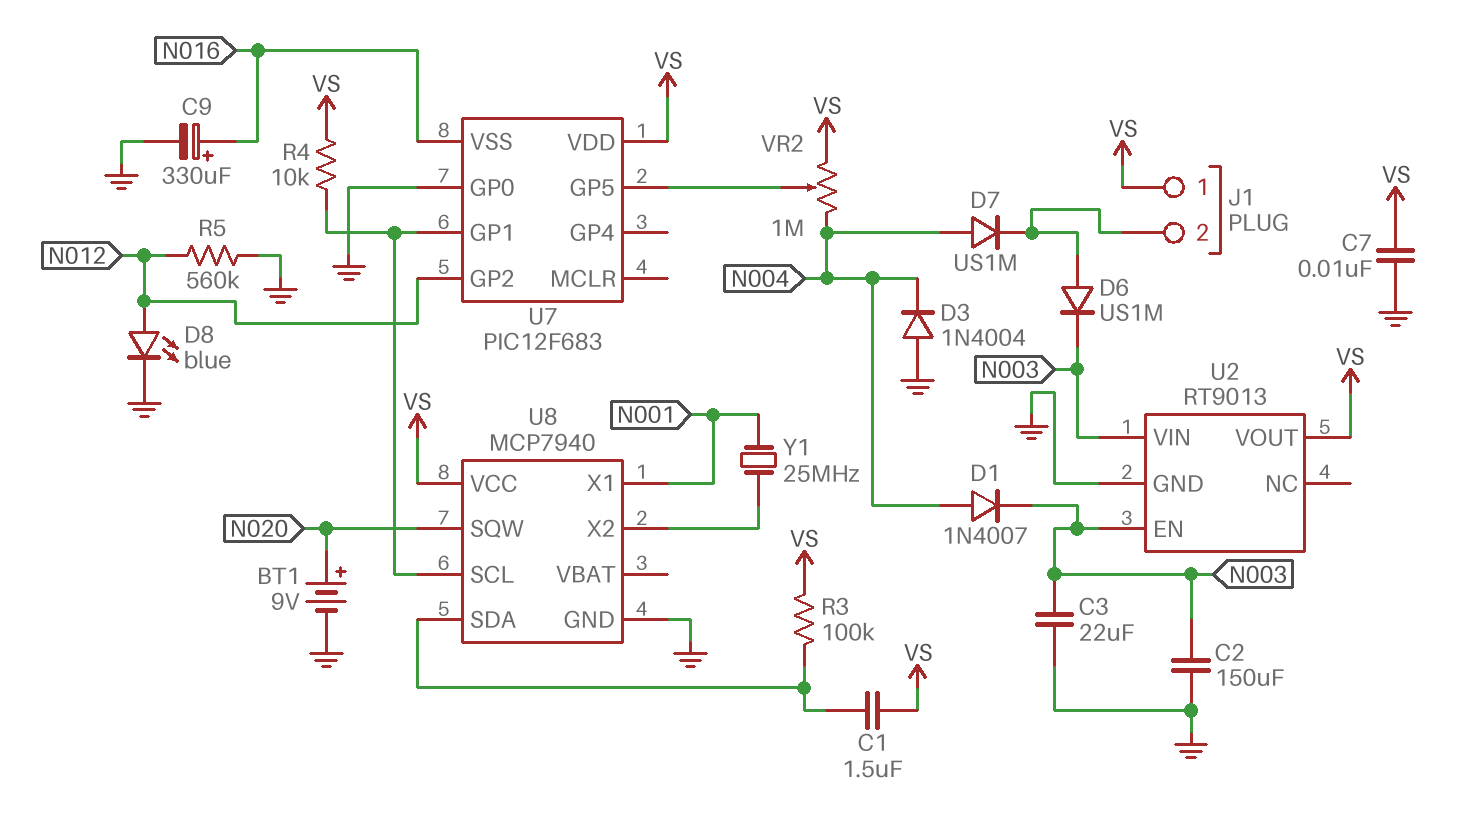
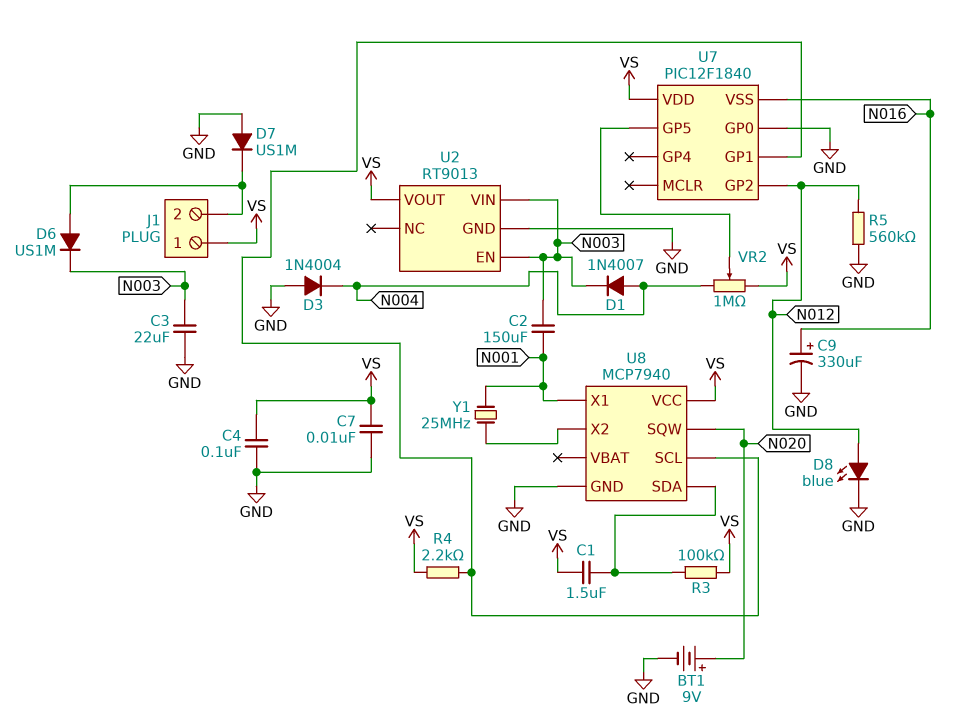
C2: 150uF (GND, N003) -> 150uF (N001, N003)
C4: none -> 100nF (GND, VS)
D7: diode US1M (A N004, K J1/2) -> diode US1M (A GND, K J1/2)
R4: 10k (U7/GP1, VS) -> 2.2k (U7/GP1, VS)
U7: PIC12F683 -> PIC12F1840

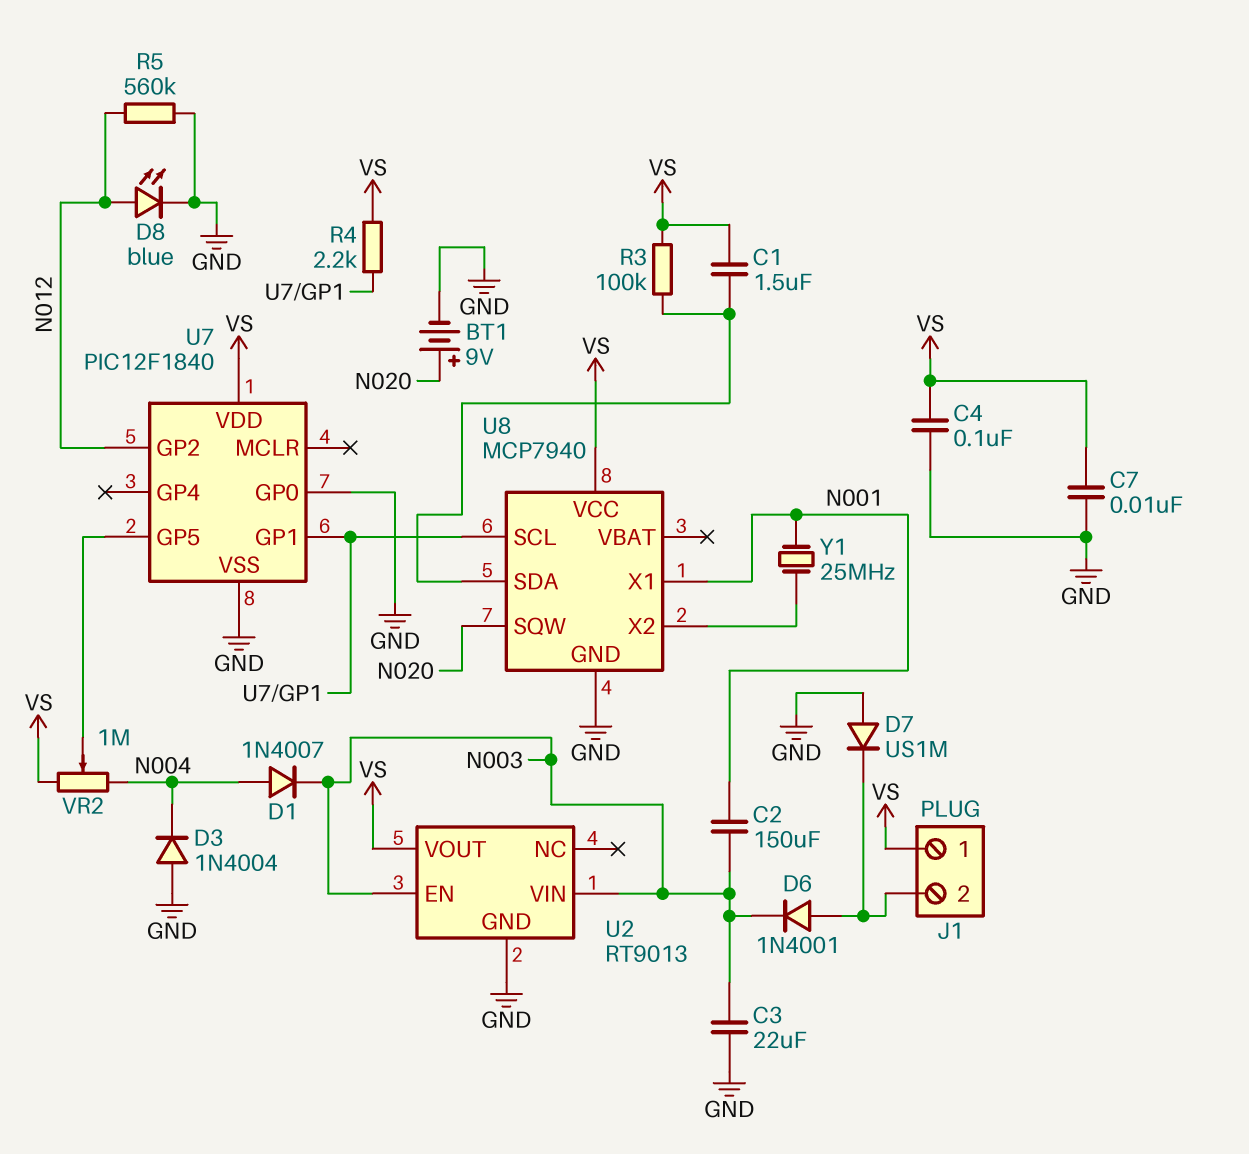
C9: 330uF (plus N016, minus GND) -> none
D6: diode US1M (A J1/2, K N003) -> diode 1N4001 (A J1/2, K N003)
U7 pin VSS: N016 -> GND

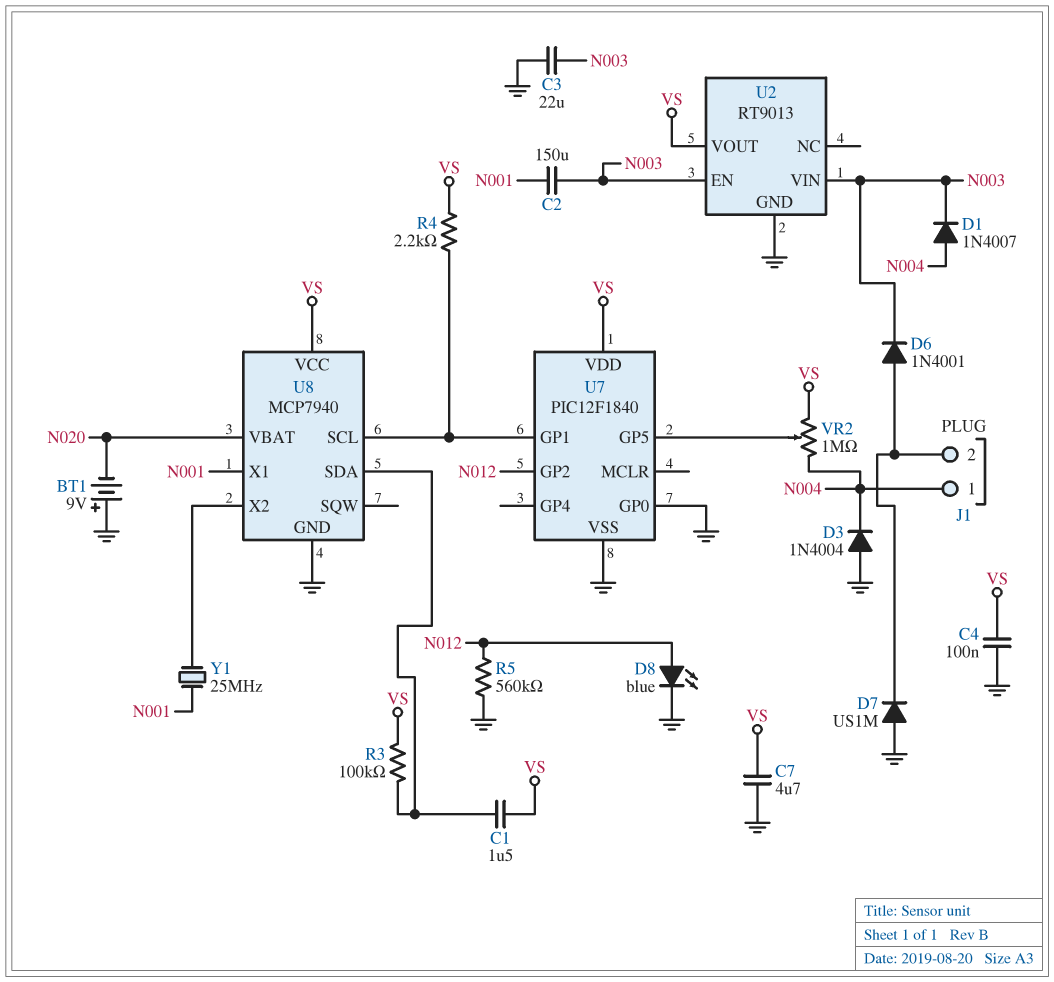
BT1: 9V (plus N020, minus GND) -> 9V (plus GND, minus N020)
C7: 10nF (GND, VS) -> 4.7uF (GND, VS)
J1 pin 1: VS -> N004
U8 pin SQW: N020 -> none
U8 pin VBAT: none -> N020

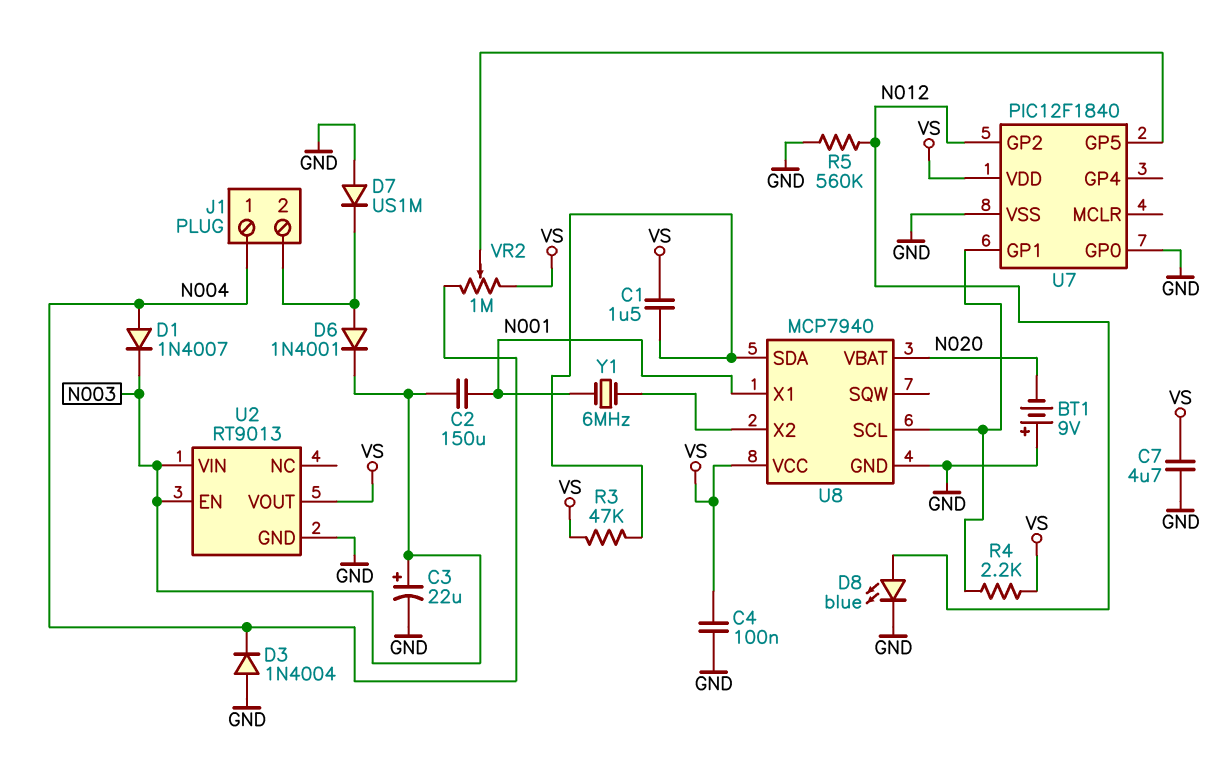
C3: 22uF (GND, N003) -> 22uF (plus N003, minus GND)
R3: 100k (U8/SDA, VS) -> 47k (U8/SDA, VS)
Y1: 25MHz (N001, U8/X2) -> 6MHz (N001, U8/X2)

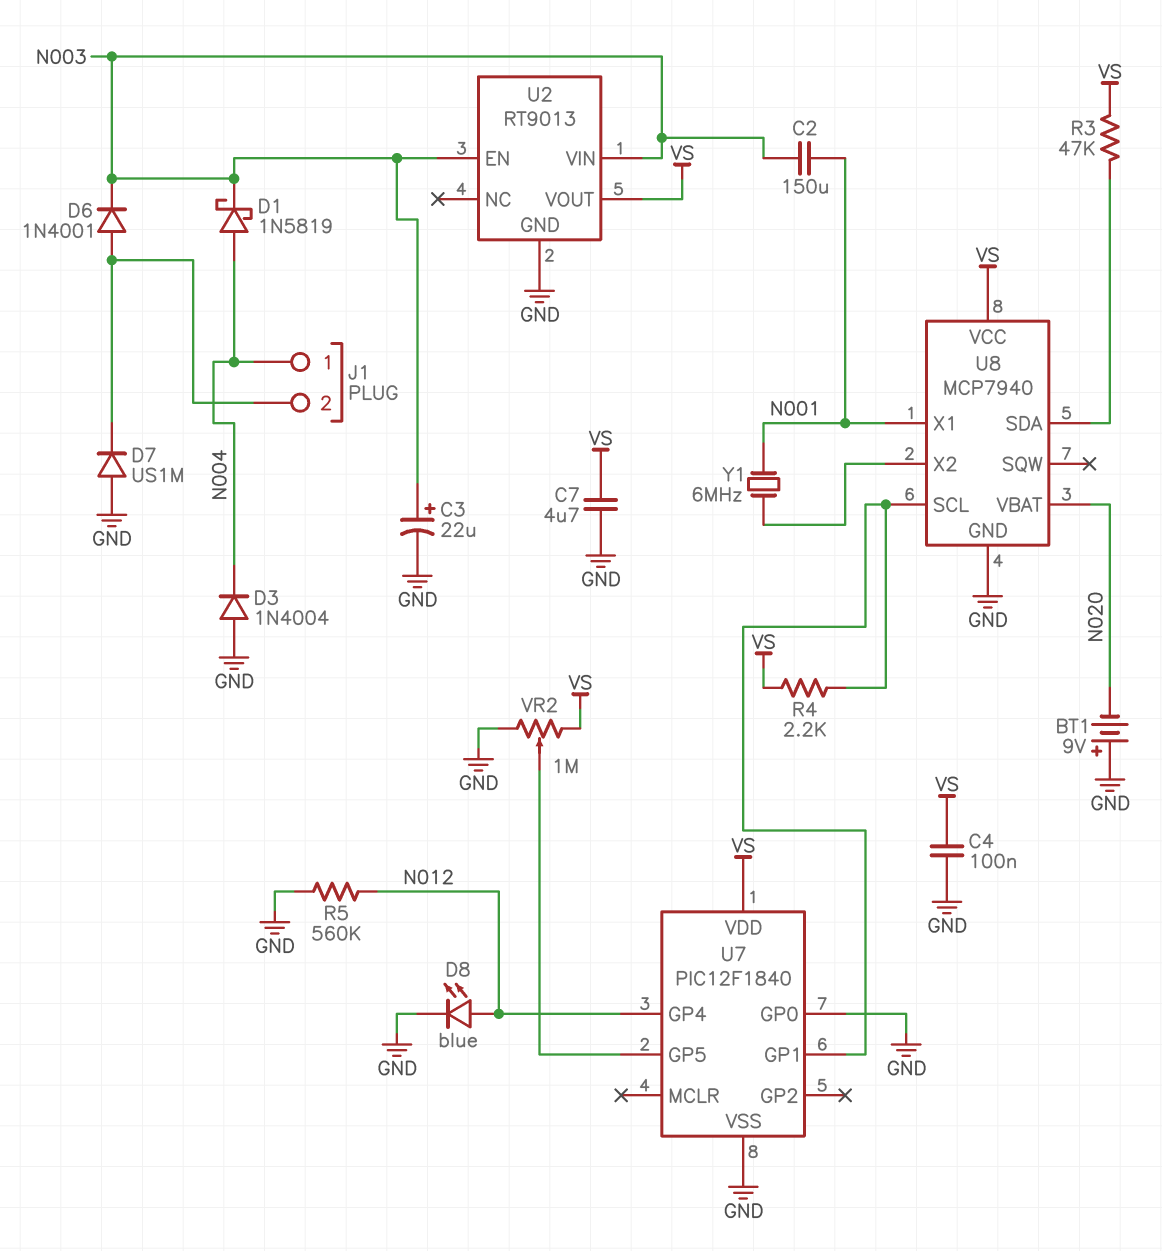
C1: 1.5uF (U8/SDA, VS) -> none
D1: diode 1N4007 (A N004, K N003) -> schottky 1N5819 (A N004, K N003)
U7 pin GP2: N012 -> none
U7 pin GP4: none -> N012
VR2: 1M (N004, VS, wiper U7/GP5) -> 1M (GND, VS, wiper U7/GP5)

